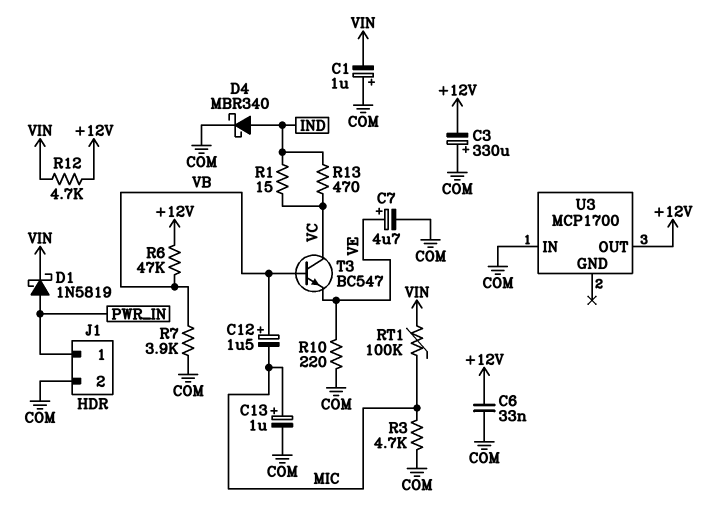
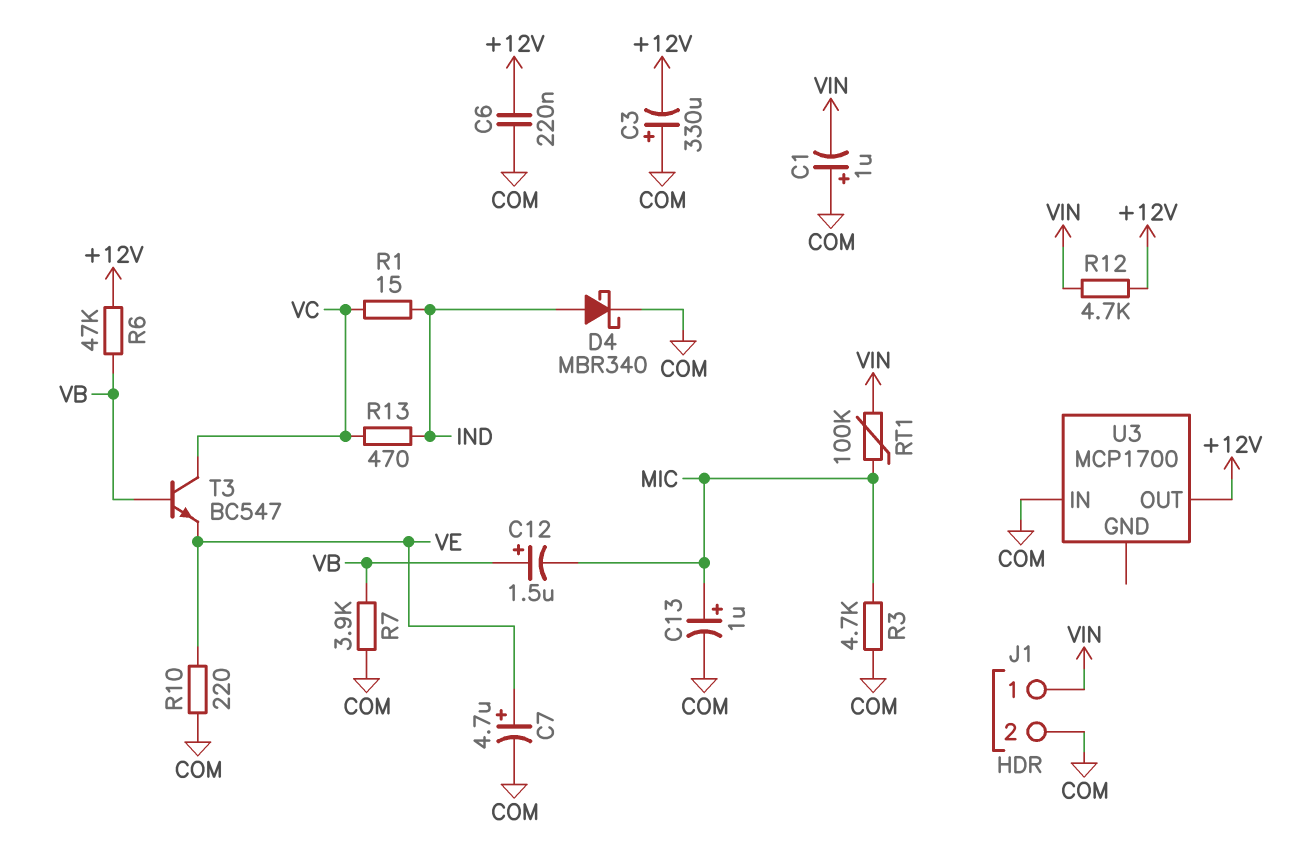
C6: 33nF (+12V, COM) -> 220nF (+12V, COM)
D1: schottky 1N5819 (A PWR_IN, K VIN) -> none
J1 pin 1: PWR_IN -> VIN

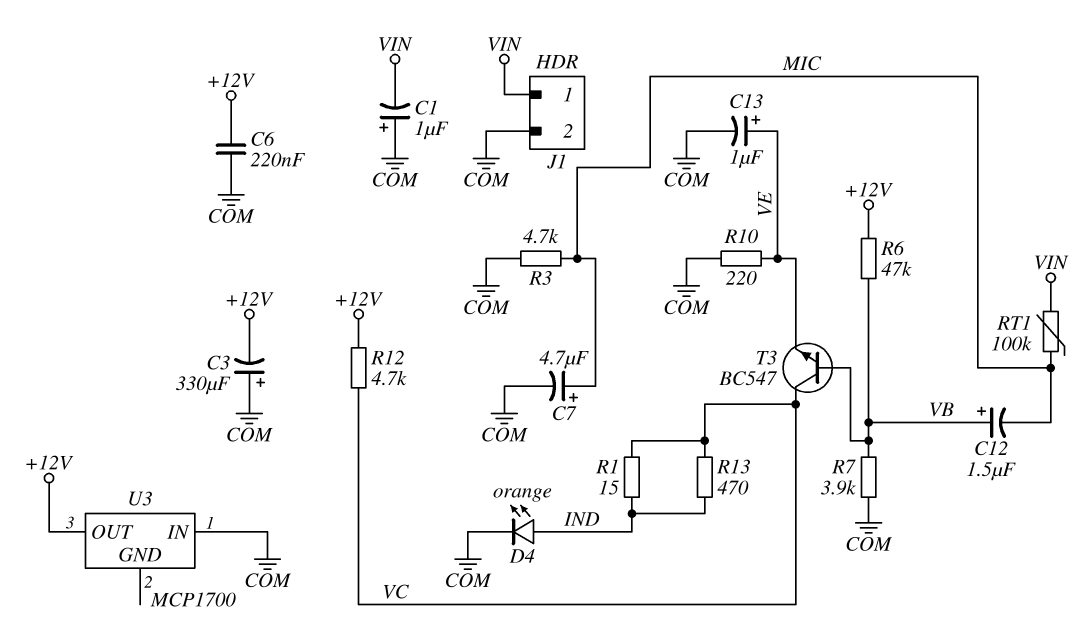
C7: 4.7uF (plus VE, minus COM) -> 4.7uF (plus MIC, minus COM)
C13: 1uF (plus MIC, minus COM) -> 1uF (plus VE, minus COM)
D4: schottky MBR340 (A IND, K COM) -> LED orange (A IND, K COM)
R12: 4.7k (+12V, VIN) -> 4.7k (+12V, VC)

